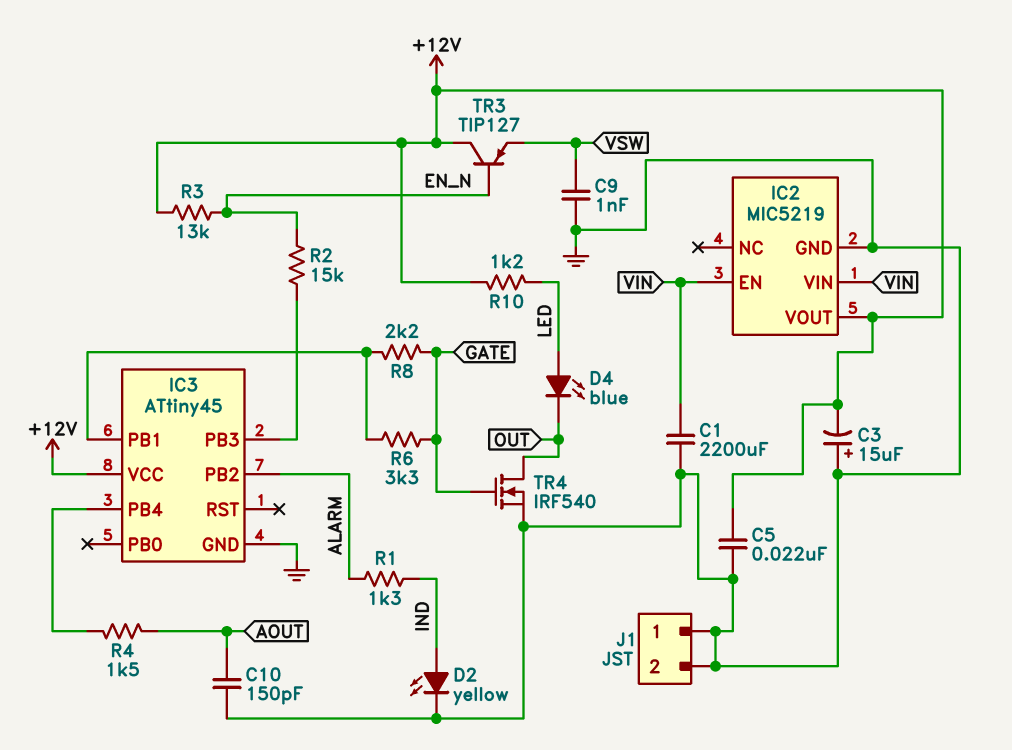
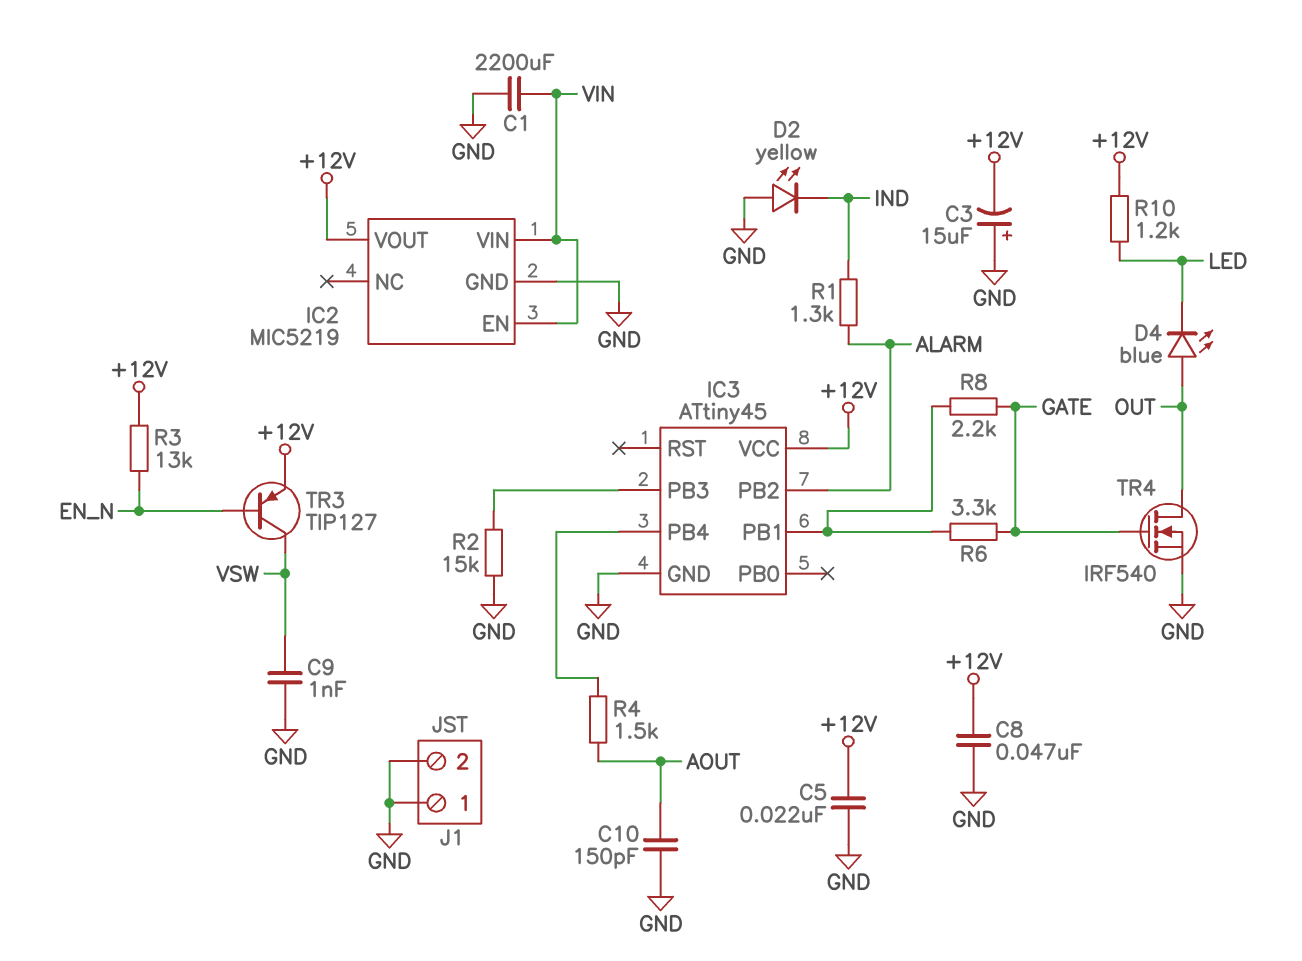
C8: none -> 47nF (+12V, GND)
D2: LED yellow (A IND, K GND) -> LED yellow (A GND, K IND)
D4: LED blue (A LED, K OUT) -> LED blue (A OUT, K LED)
R2: 15k (EN_N, IC3/PB3) -> 15k (GND, IC3/PB3)
TR3: PNP TIP127 (B EN_N, C +12V, E VSW) -> PNP TIP127 (B EN_N, C VSW, E +12V)

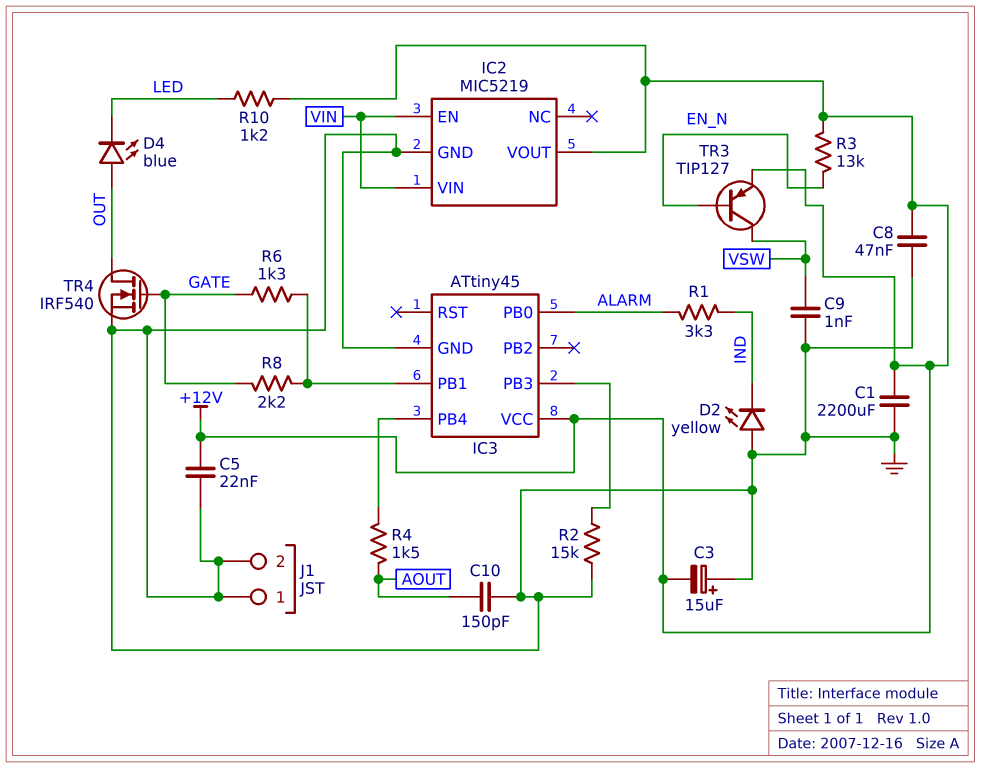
C1: 2200uF (GND, VIN) -> 2200uF (+12V, GND)
IC3 pin PB0: none -> ALARM
IC3 pin PB2: ALARM -> none
R1: 1.3k (ALARM, IND) -> 3.3k (ALARM, IND)
R6: 3.3k (GATE, IC3/PB1) -> 1.3k (GATE, IC3/PB1)

